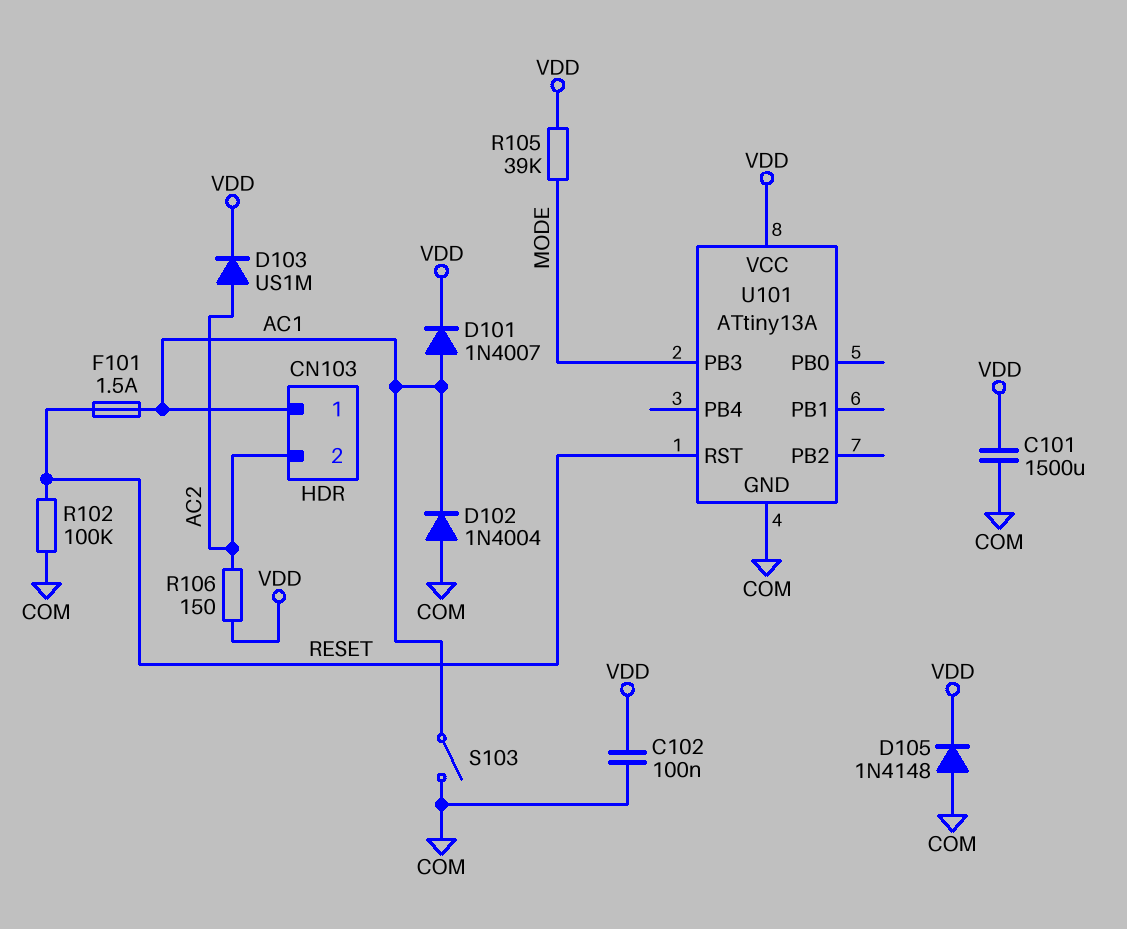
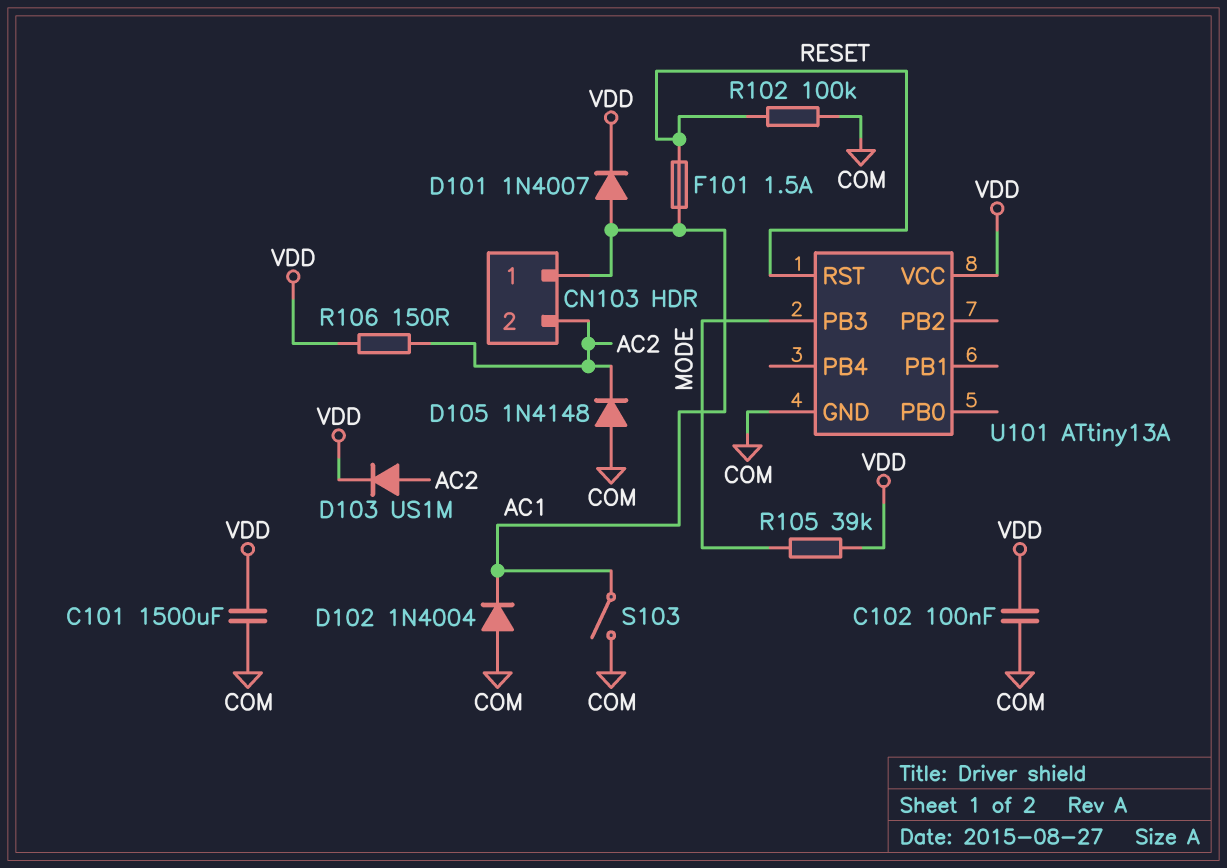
D105: diode 1N4148 (A COM, K VDD) -> diode 1N4148 (A COM, K AC2)

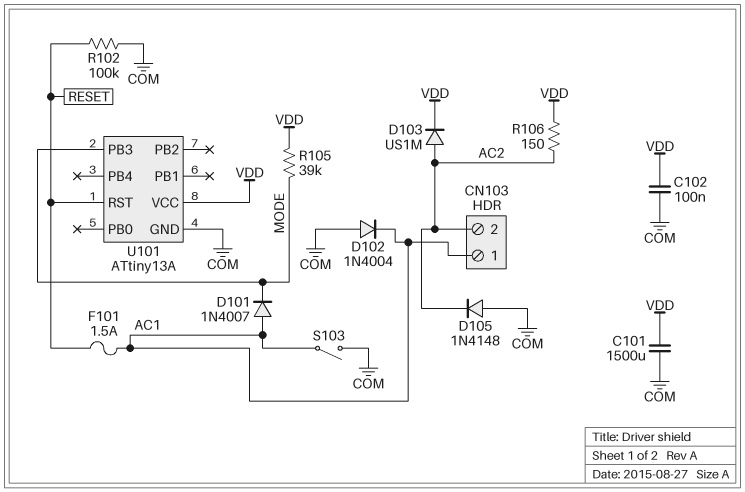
D101: diode 1N4007 (A AC1, K VDD) -> diode 1N4007 (A AC1, K MODE)

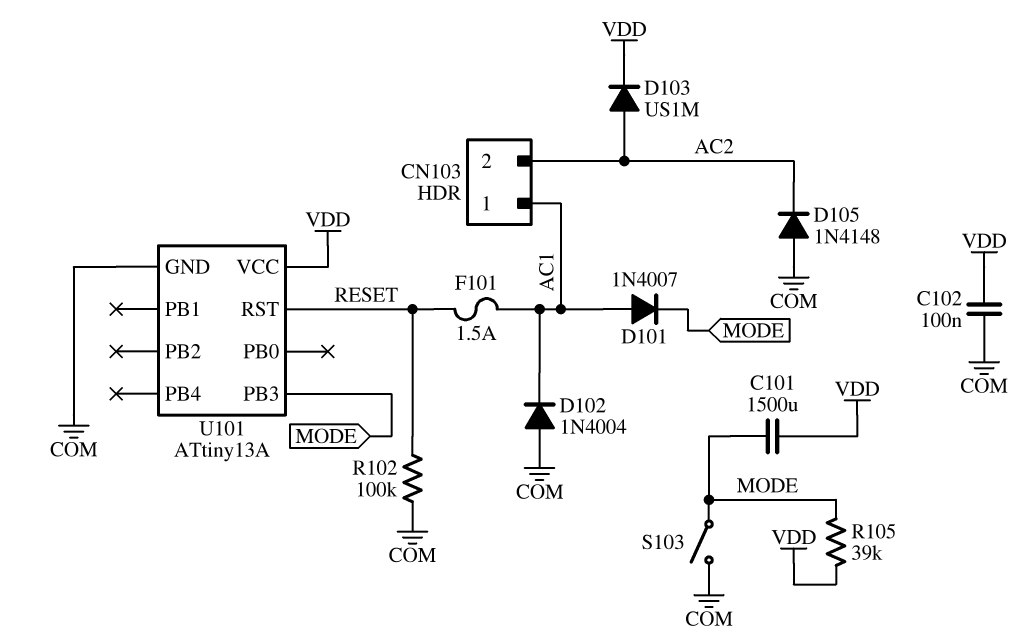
C101: 1500uF (COM, VDD) -> 1500uF (MODE, VDD)
R106: 150 (AC2, VDD) -> none
S103: switch (AC1, COM) -> switch (COM, MODE)

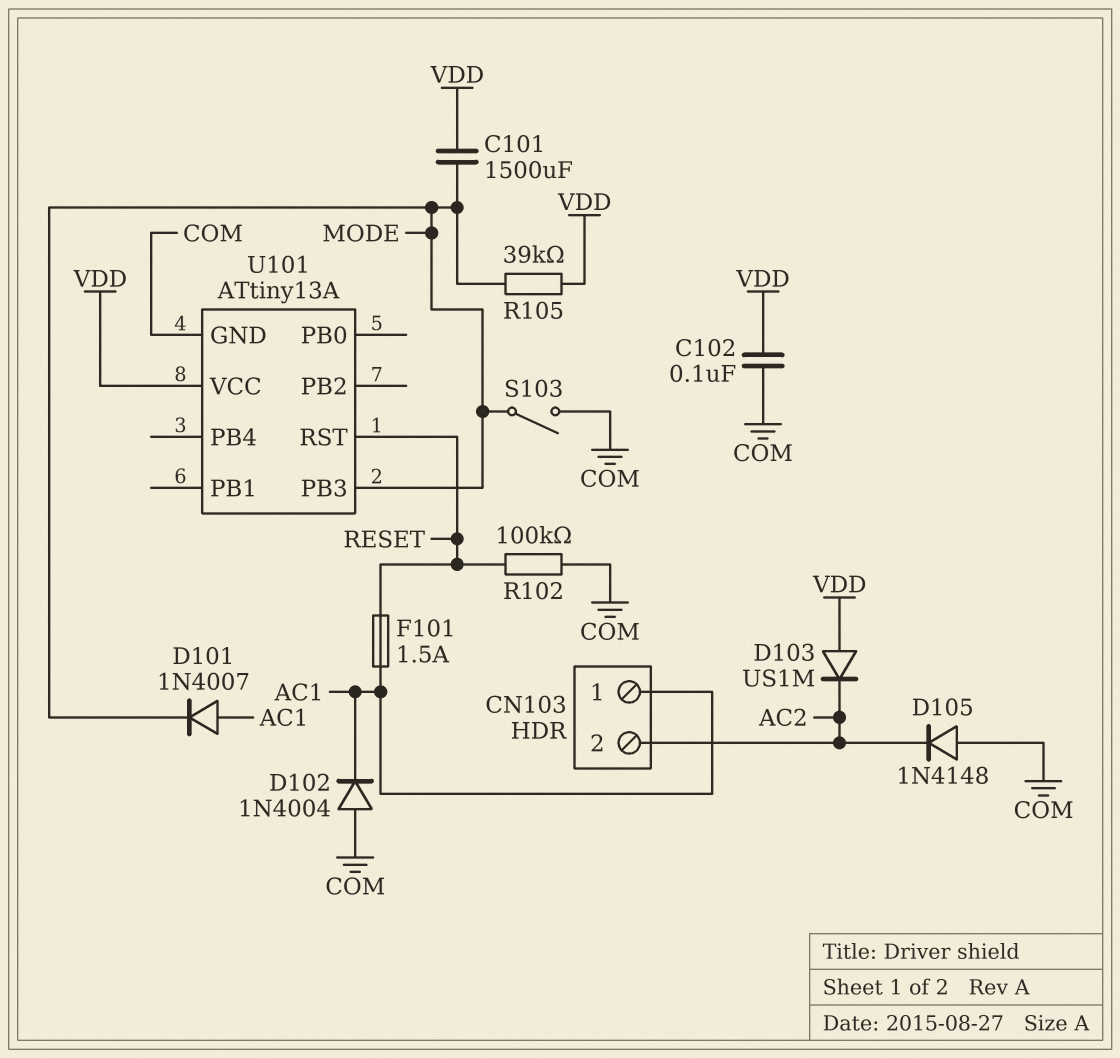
D103: diode US1M (A AC2, K VDD) -> diode US1M (A VDD, K AC2)

